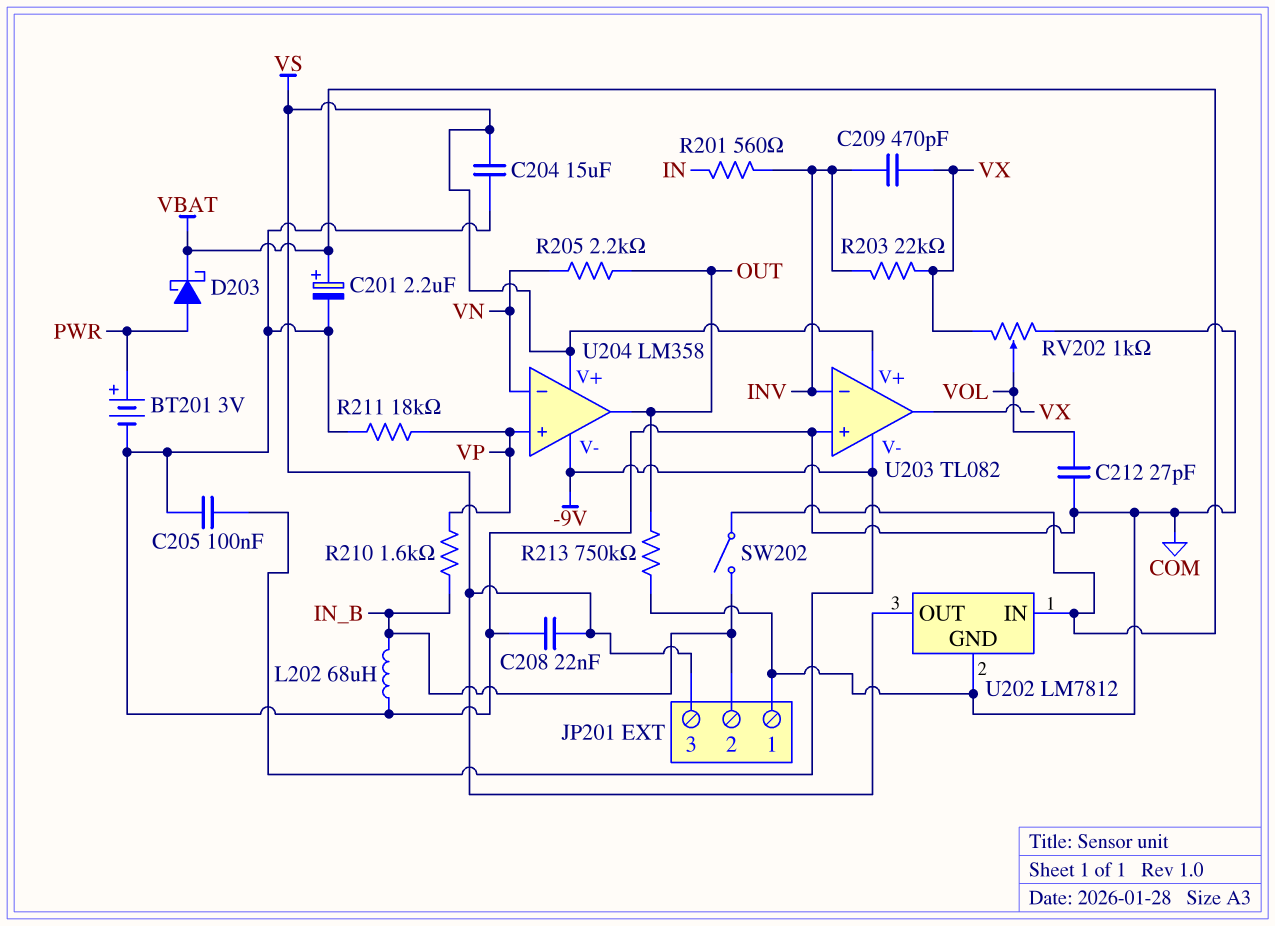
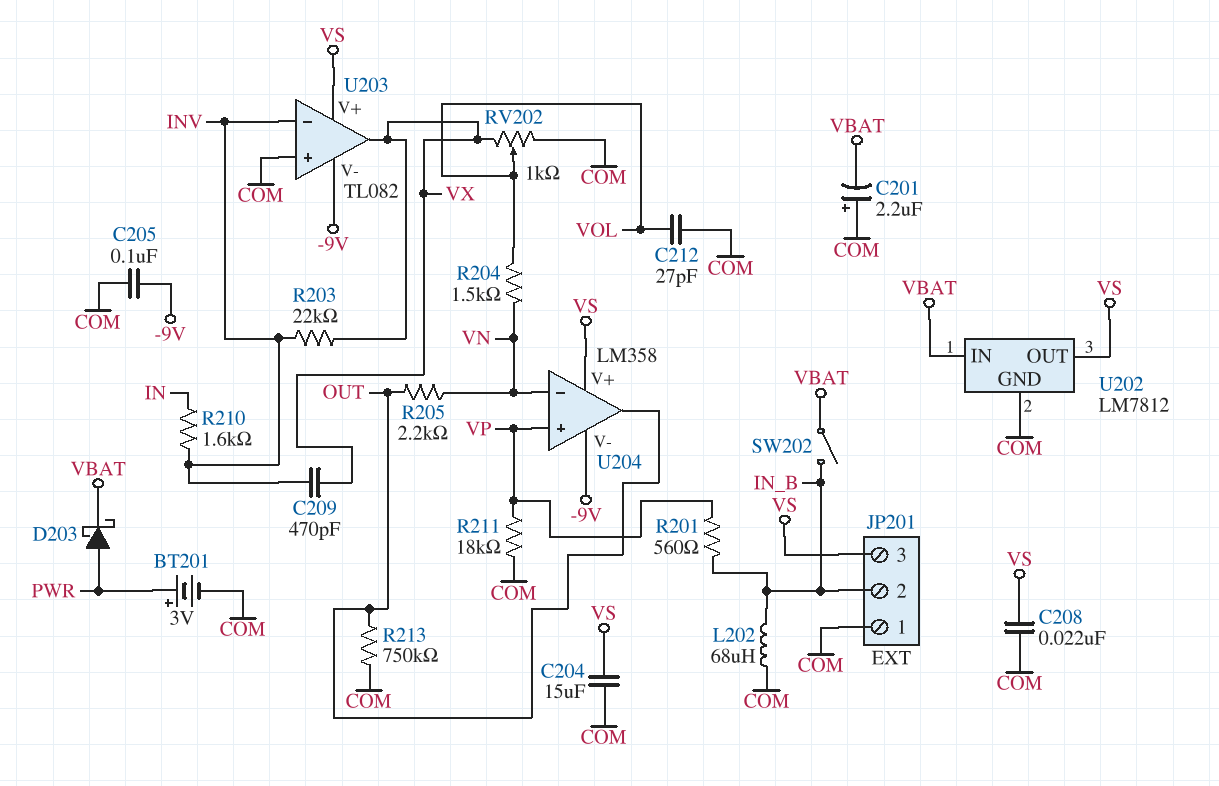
C201: 2.2uF (plus VBAT, minus COM) -> 2.2uF (plus COM, minus VBAT)
R201: 560 (IN, INV) -> 560 (IN_B, VP)
R204: none -> 1.5k (VN, VOL)
R210: 1.6k (IN_B, VP) -> 1.6k (IN, INV)

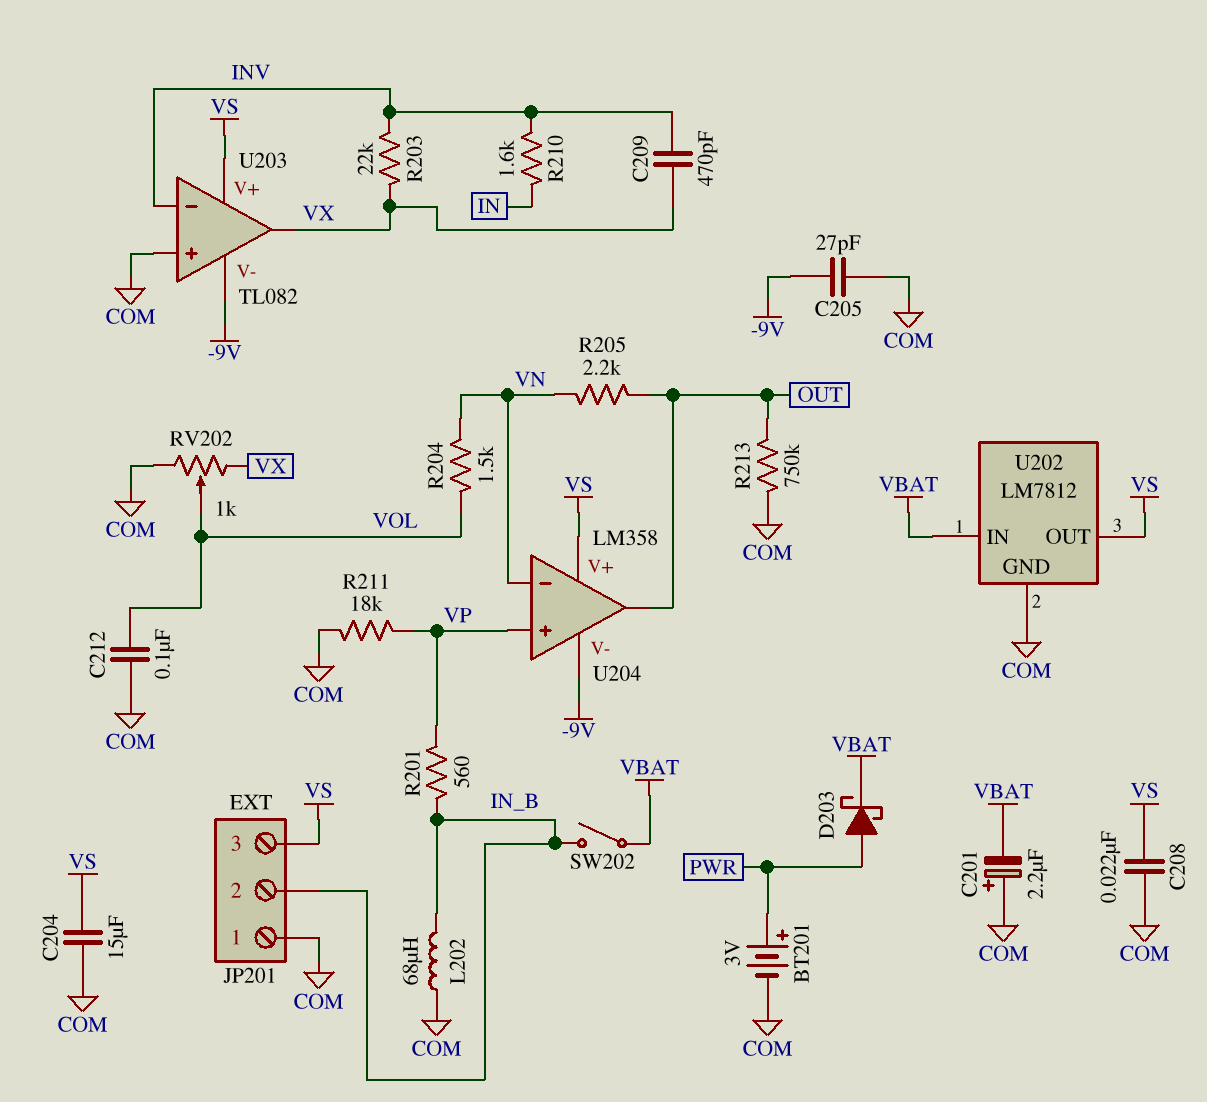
C205: 100nF (-9V, COM) -> 27pF (-9V, COM)
C212: 27pF (COM, VOL) -> 100nF (COM, VOL)

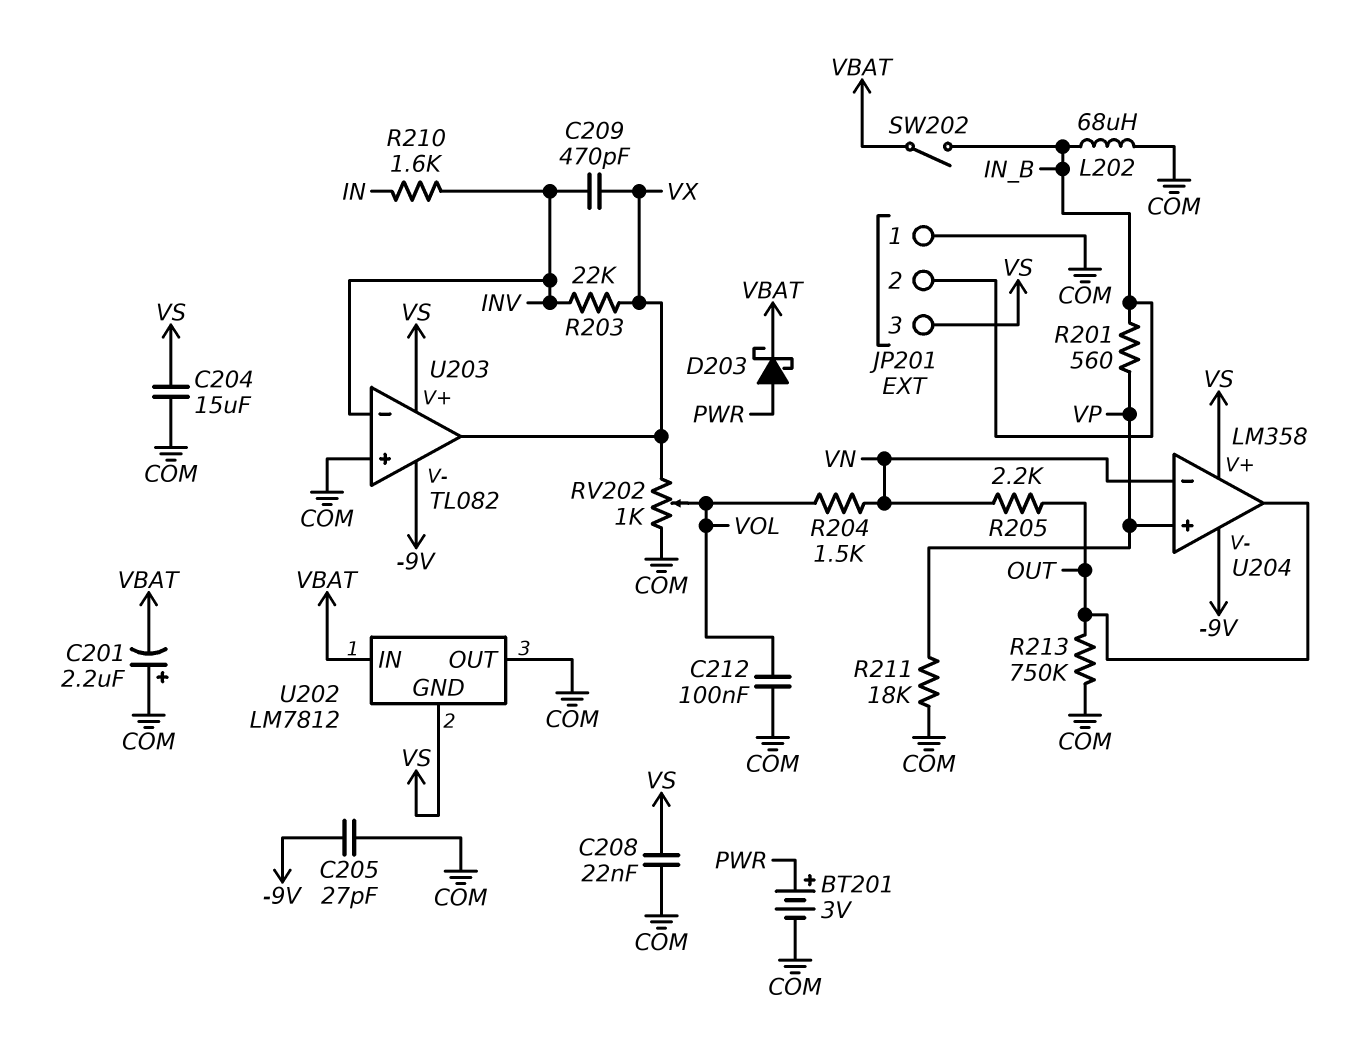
U202 pin GND: COM -> VS
U202 pin OUT: VS -> COM

